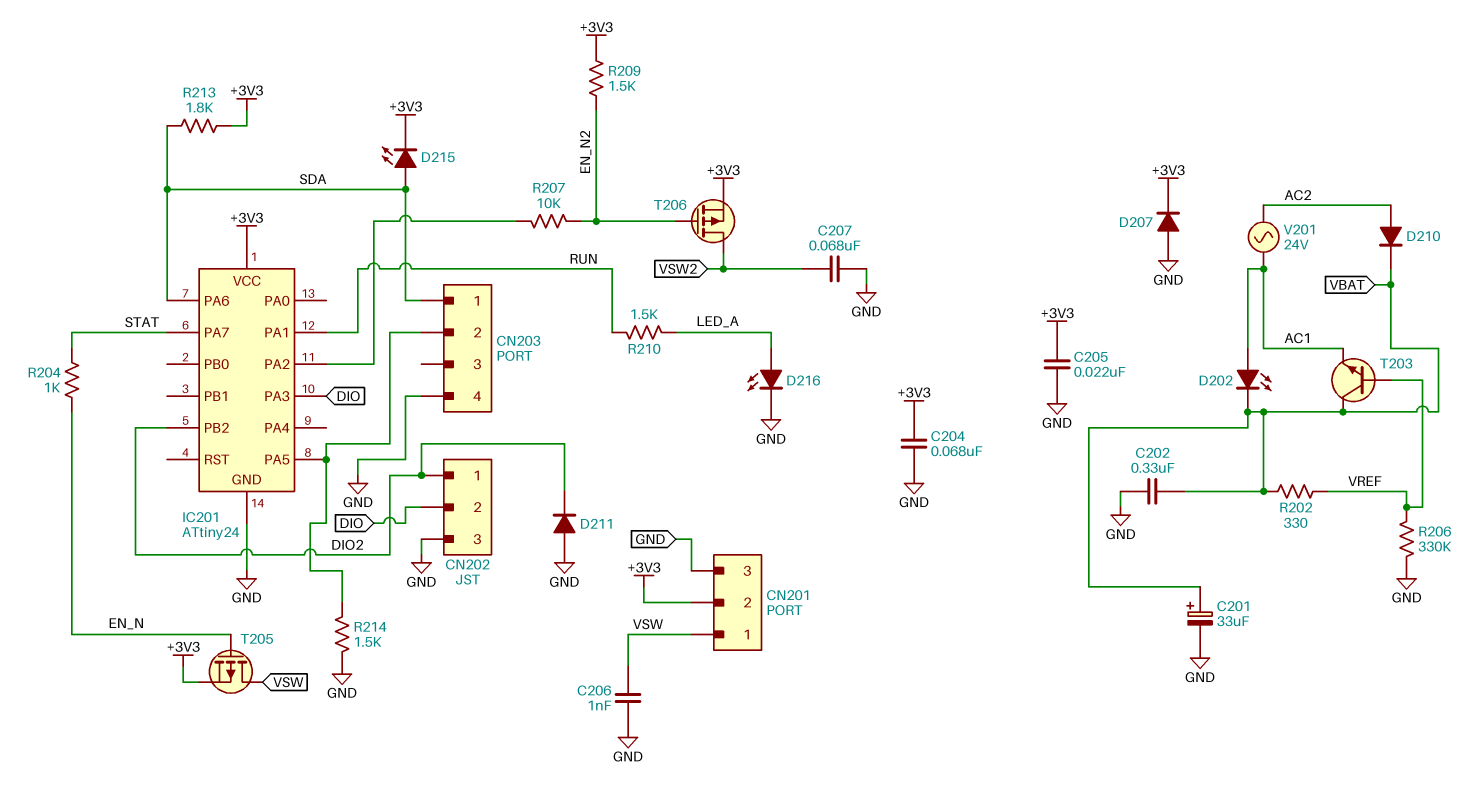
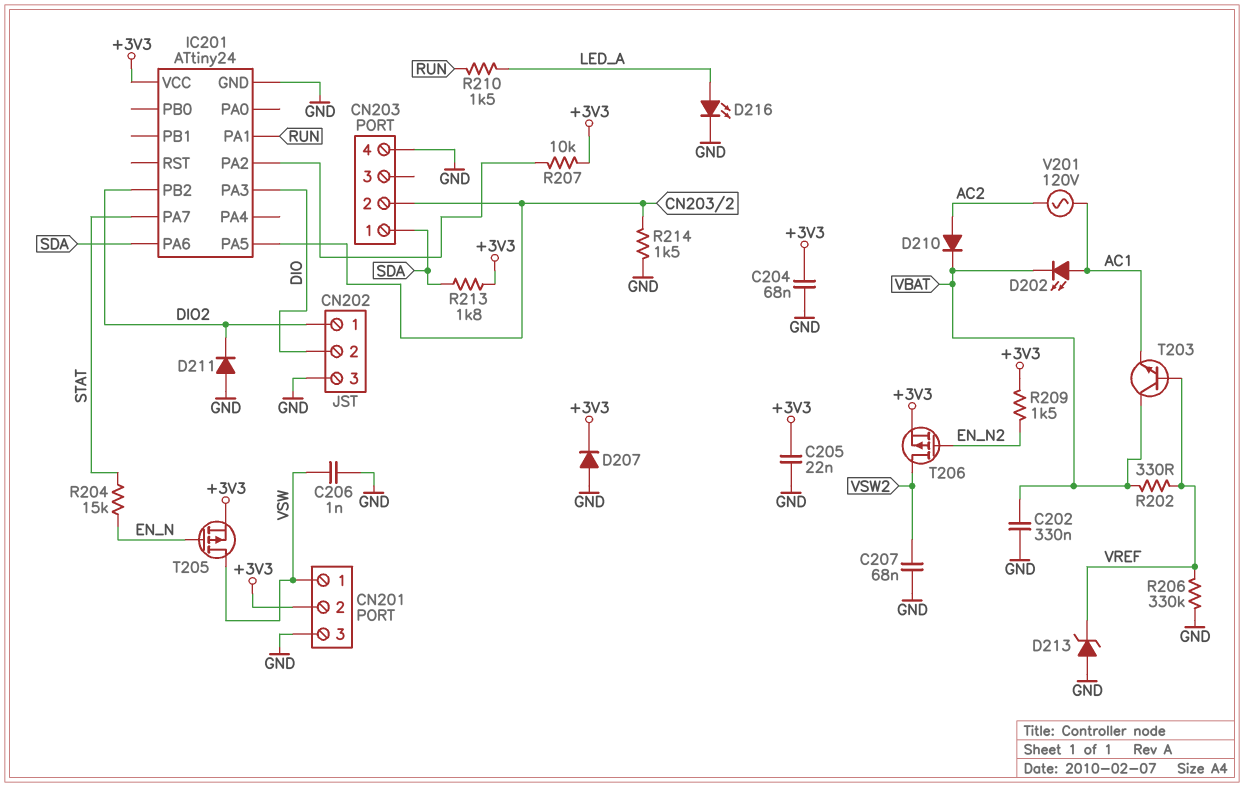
C201: 33uF (plus VBAT, minus GND) -> none
D213: none -> zener (A GND, K VREF)
D215: LED (A SDA, K +3V3) -> none
R204: 1k (EN_N, STAT) -> 15k (EN_N, STAT)
R207: 10k (EN_N2, IC201/PA2) -> 10k (+3V3, IC201/PA2)
V201: AC 24V (AC1, AC2) -> AC 120V (AC1, AC2)

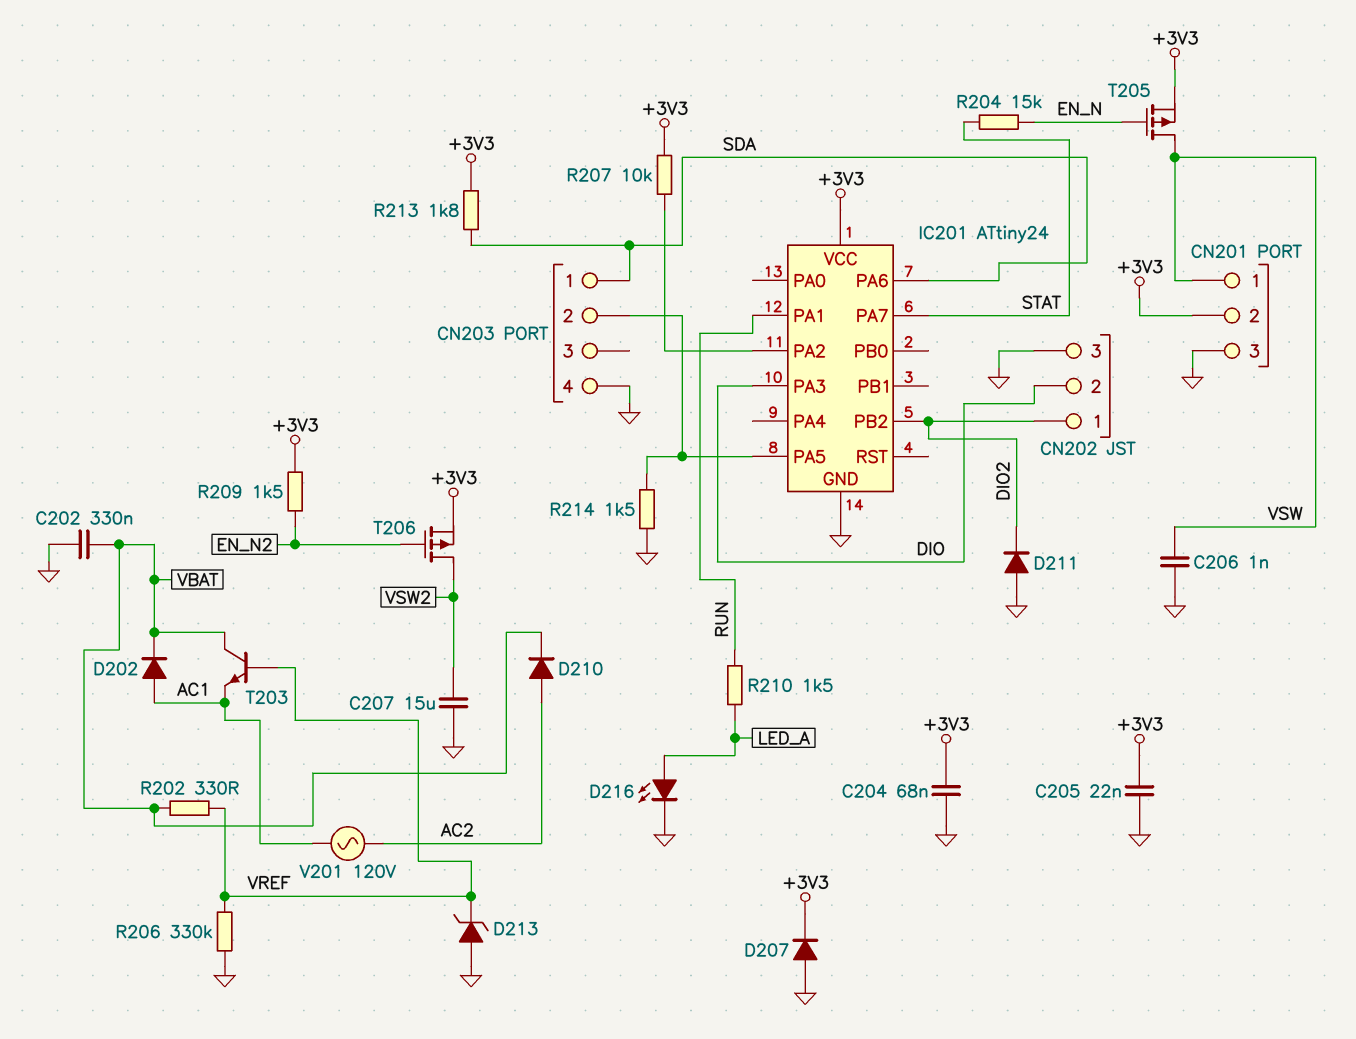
C207: 68nF (GND, VSW2) -> 15uF (GND, VSW2)
D202: LED (A AC1, K VBAT) -> diode (A AC1, K VBAT)

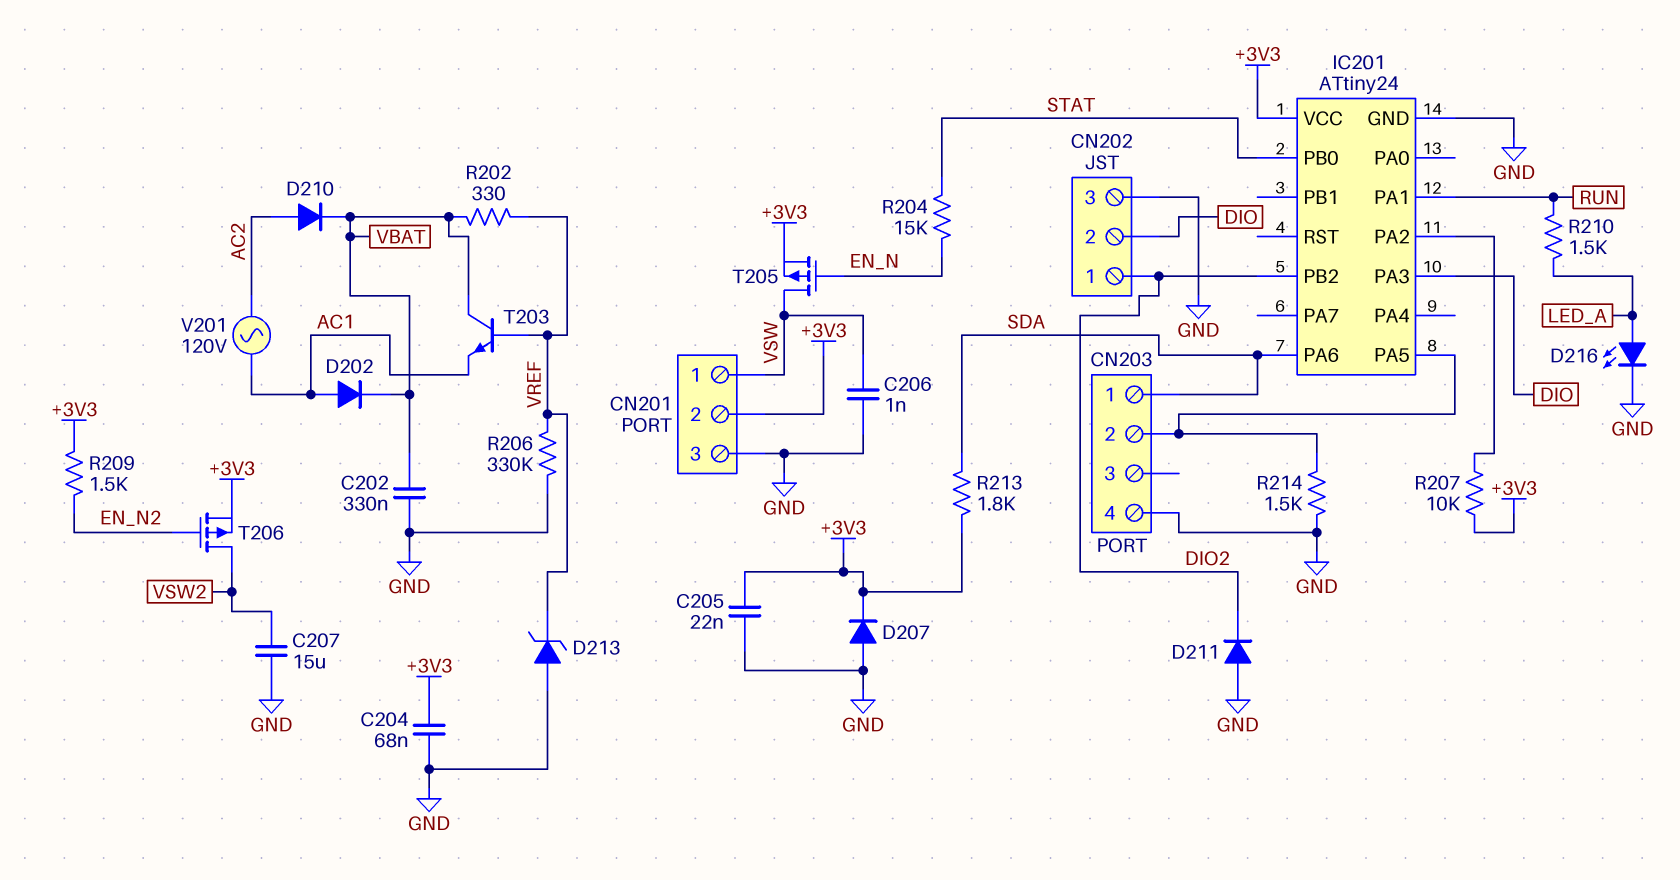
IC201 pin PA7: STAT -> none
IC201 pin PB0: none -> STAT

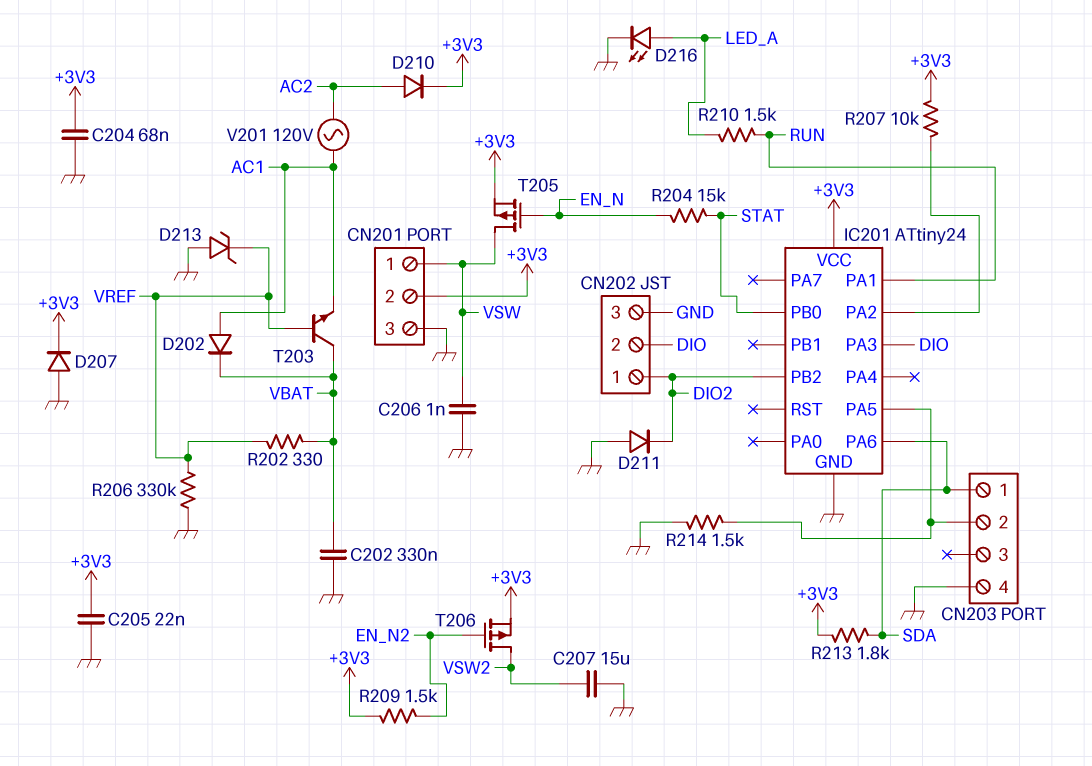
D210: diode (A AC2, K VBAT) -> diode (A AC2, K +3V3)

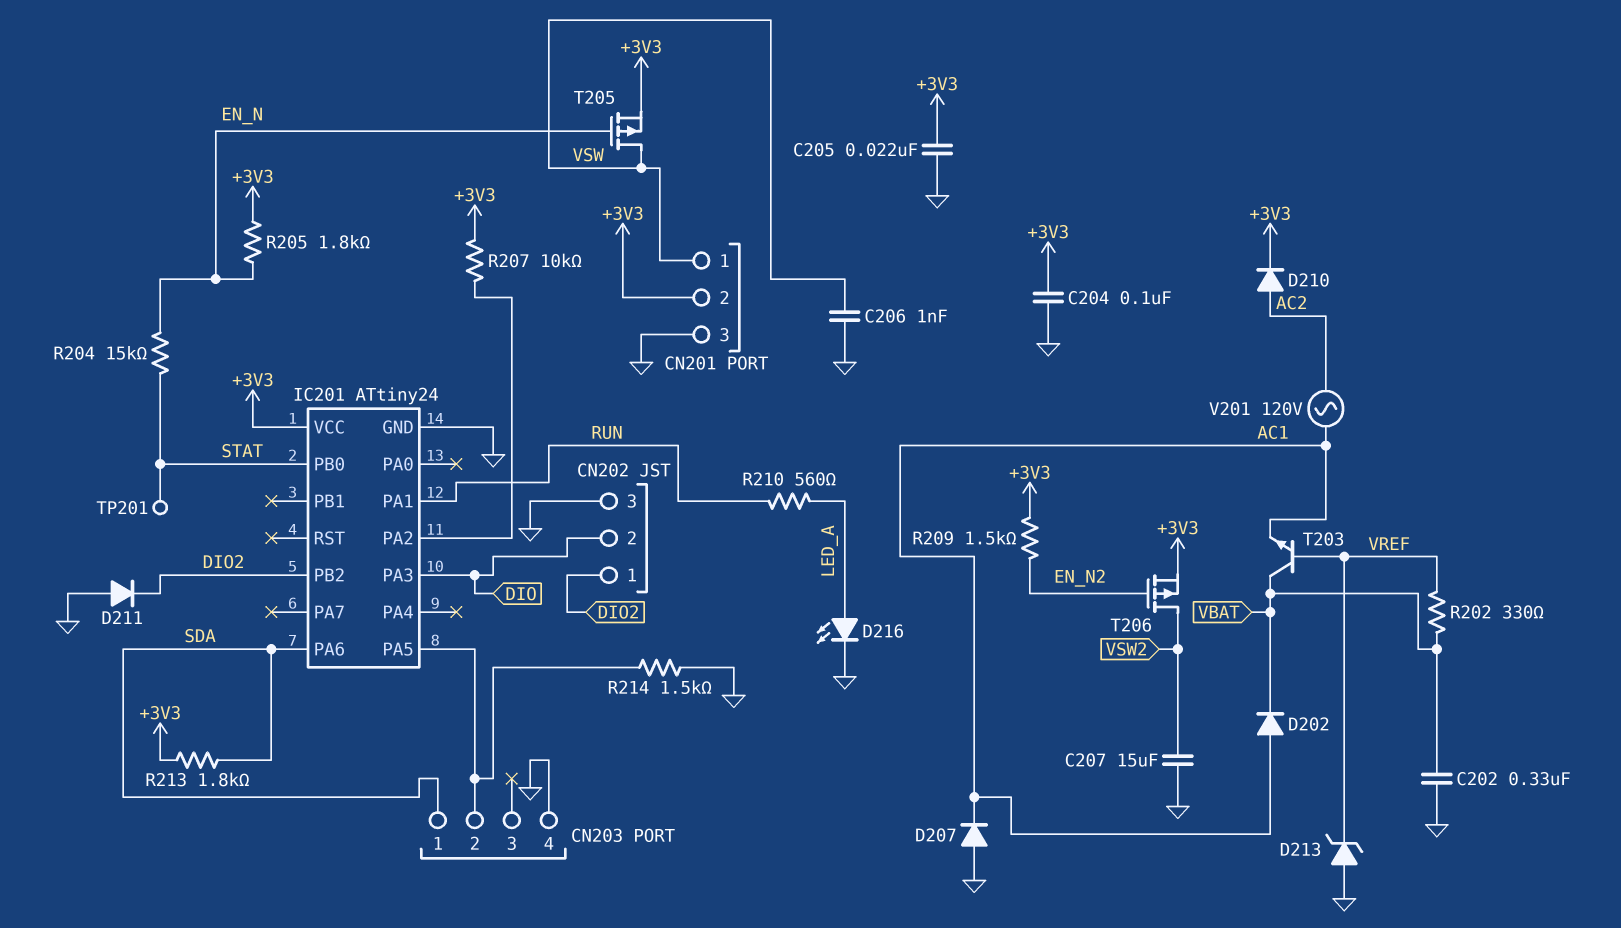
C204: 68nF (+3V3, GND) -> 100nF (+3V3, GND)
D207: diode (A GND, K +3V3) -> diode (A GND, K AC1)
R205: none -> 1.8k (+3V3, EN_N)
R206: 330k (GND, VREF) -> none
R210: 1.5k (LED_A, RUN) -> 560 (LED_A, RUN)
TP201: none -> test point (STAT)

